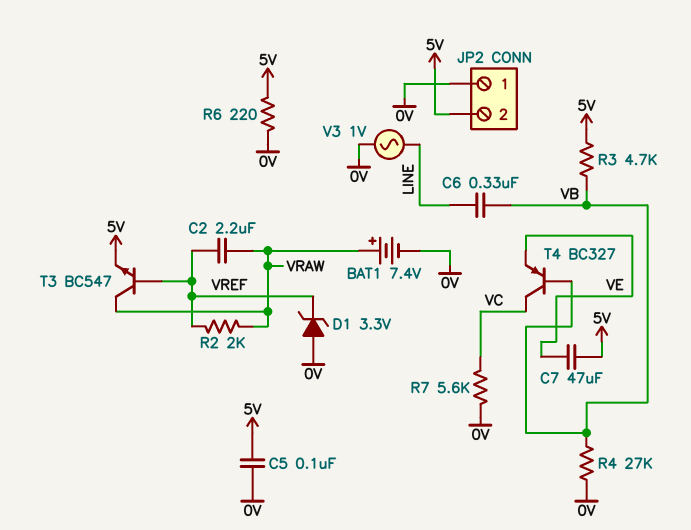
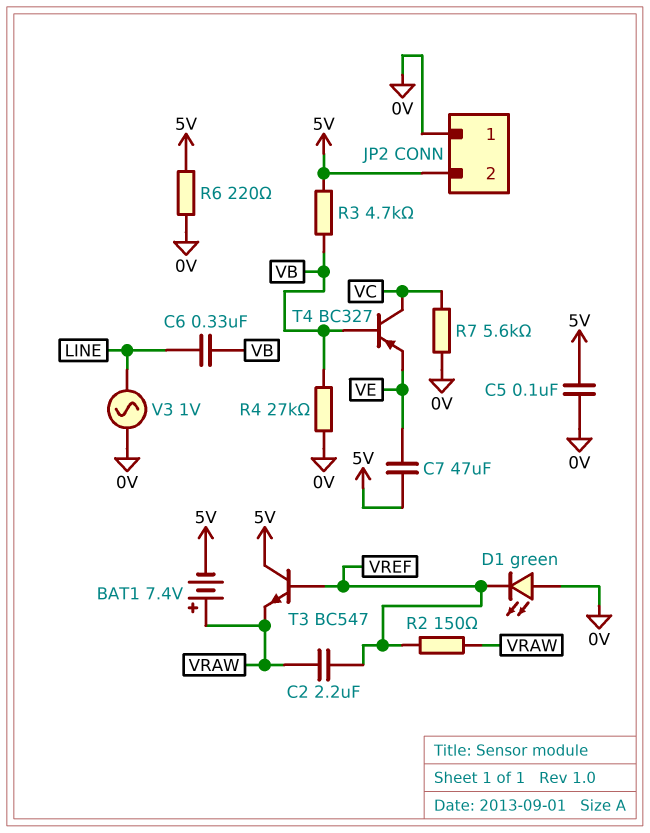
BAT1: 7.4V (plus VRAW, minus 0V) -> 7.4V (plus VRAW, minus 5V)
D1: zener 3.3V (A 0V, K VREF) -> LED green (A 0V, K VREF)
R2: 2k (VRAW, VREF) -> 150 (VRAW, VREF)
T3: NPN BC547 (B VREF, C VRAW, E 5V) -> NPN BC547 (B VREF, C 5V, E VRAW)

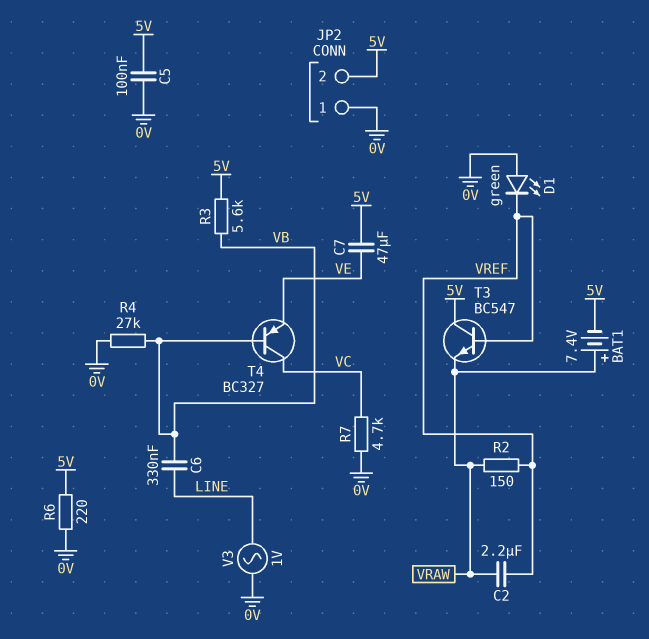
R3: 4.7k (5V, VB) -> 5.6k (5V, VB)
R7: 5.6k (0V, VC) -> 4.7k (0V, VC)

